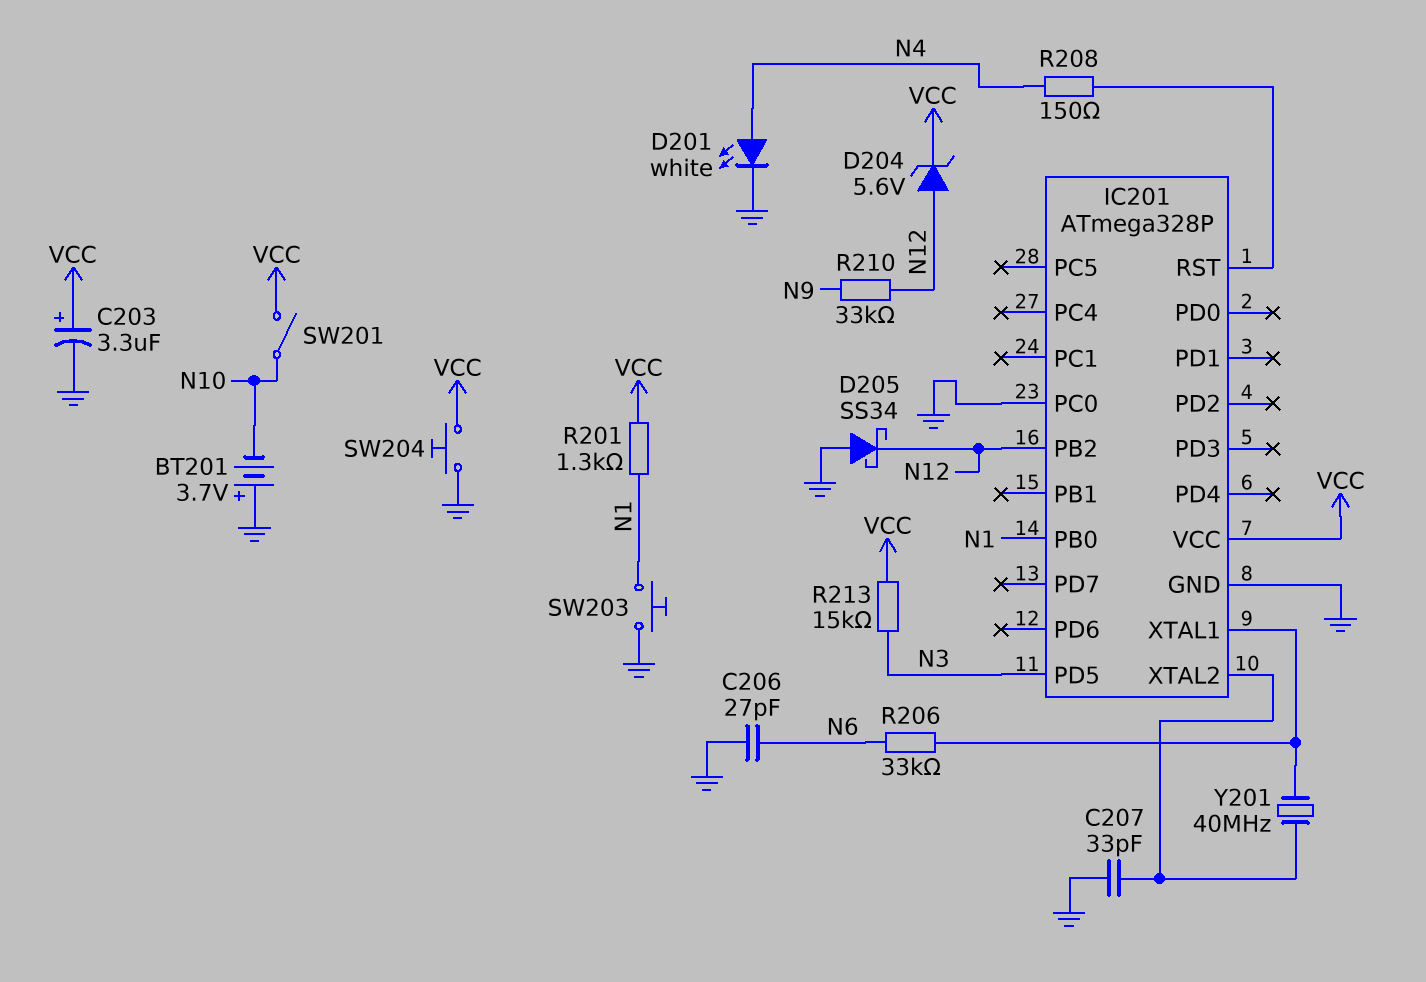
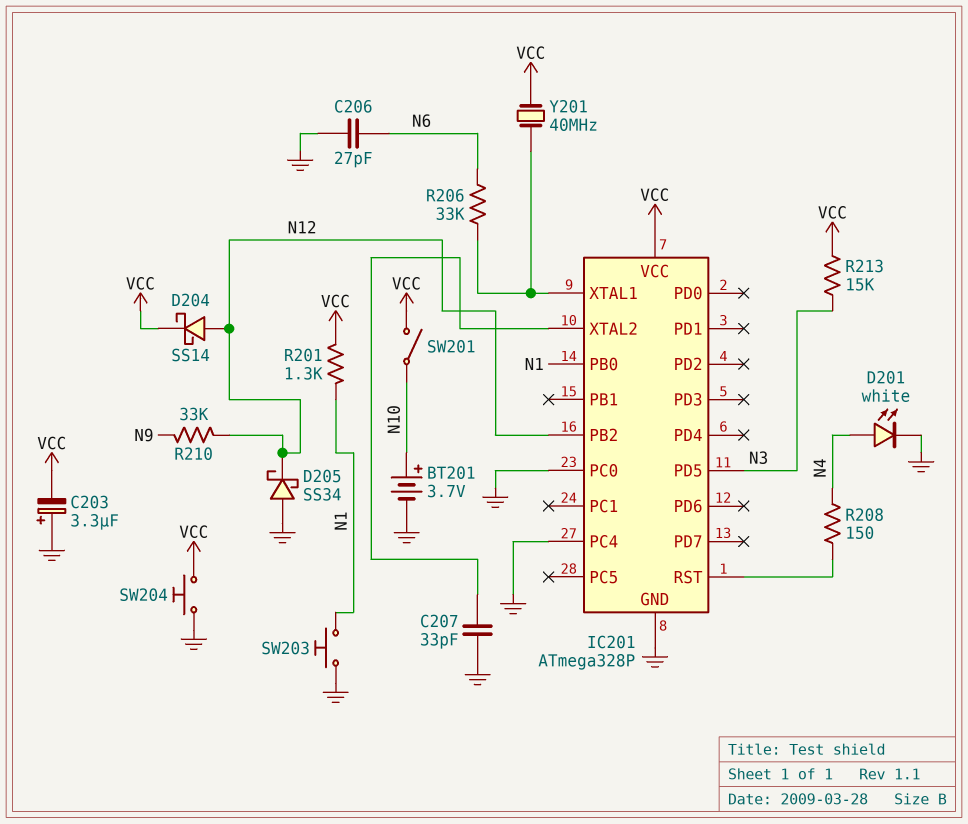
BT201: 3.7V (plus GND, minus N10) -> 3.7V (plus N10, minus GND)
C203: 3.3uF (plus VCC, minus GND) -> 3.3uF (plus GND, minus VCC)
D204: zener 5.6V (A N12, K VCC) -> schottky SS14 (A N12, K VCC)
IC201 pin PC4: none -> GND
Y201: 40MHz (IC201/XTAL1, IC201/XTAL2) -> 40MHz (IC201/XTAL1, VCC)

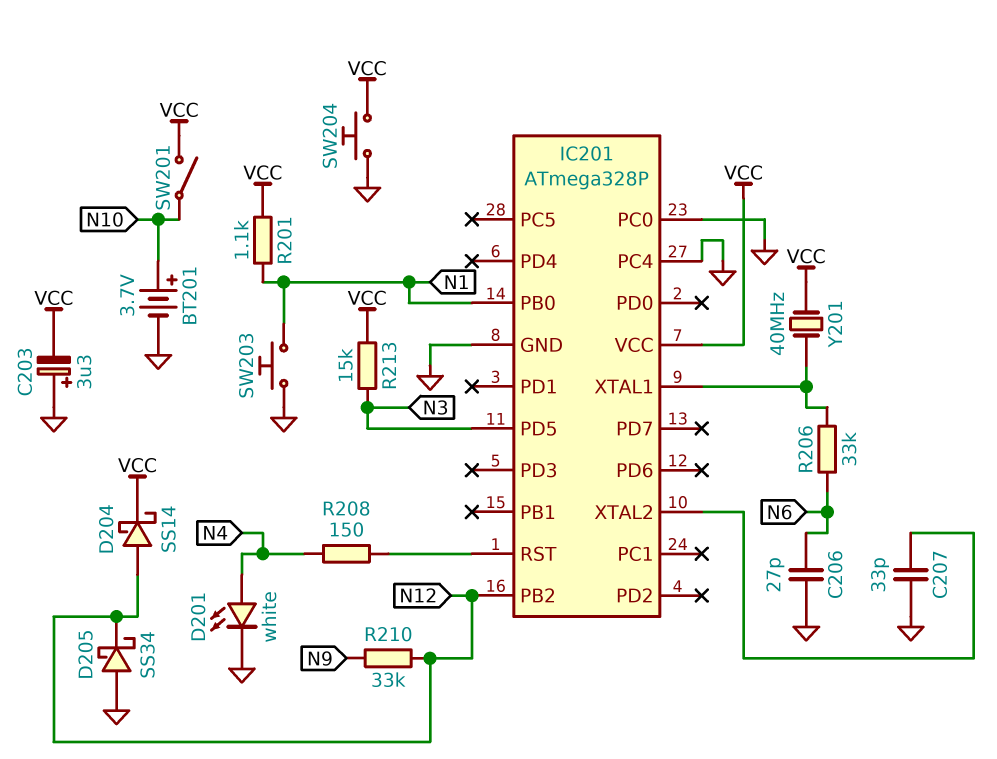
R201: 1.3k (N1, VCC) -> 1.1k (N1, VCC)

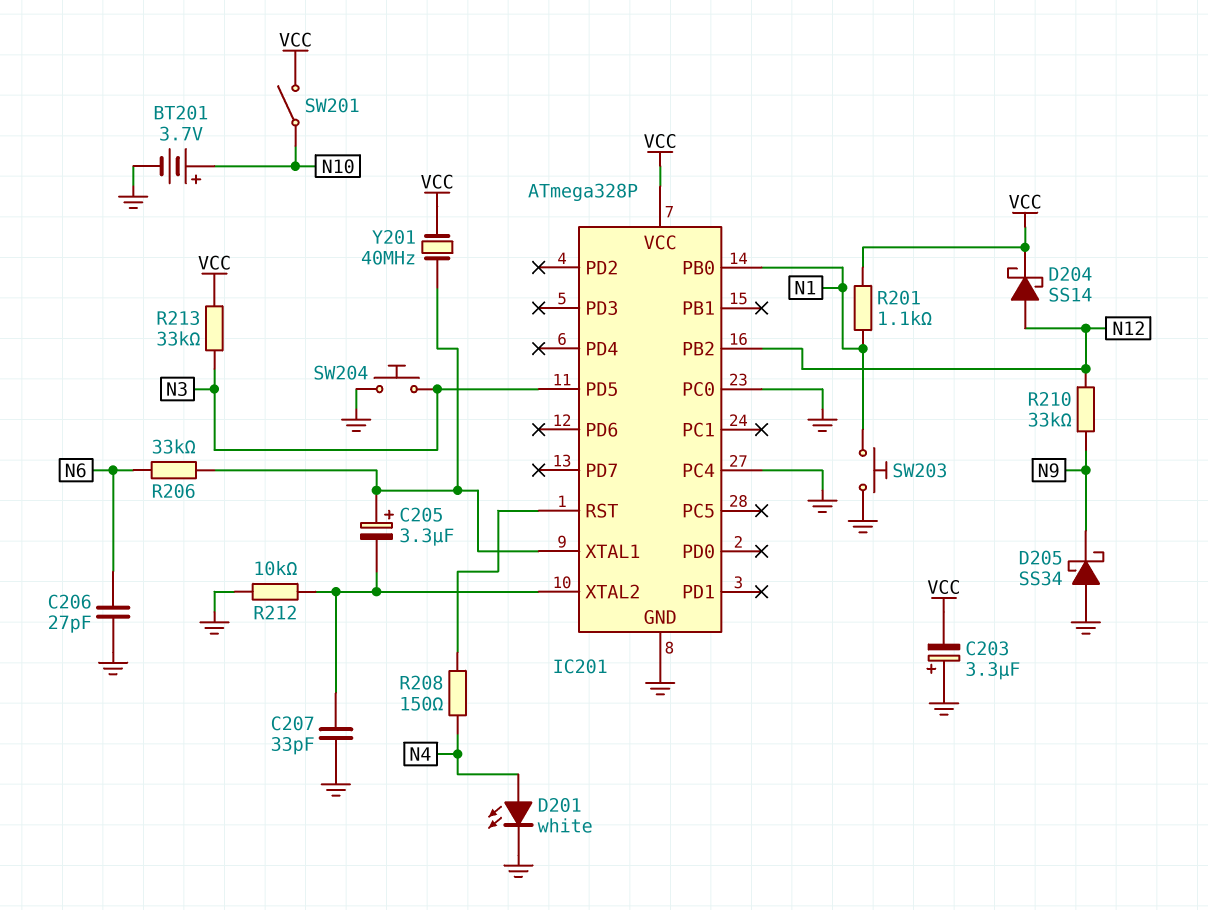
C205: none -> 3.3uF (plus IC201/XTAL1, minus IC201/XTAL2)
D205: schottky SS34 (A GND, K N12) -> schottky SS34 (A GND, K N9)
R212: none -> 10k (GND, IC201/XTAL2)
R213: 15k (N3, VCC) -> 33k (N3, VCC)
SW204: button (GND, VCC) -> button (GND, N3)

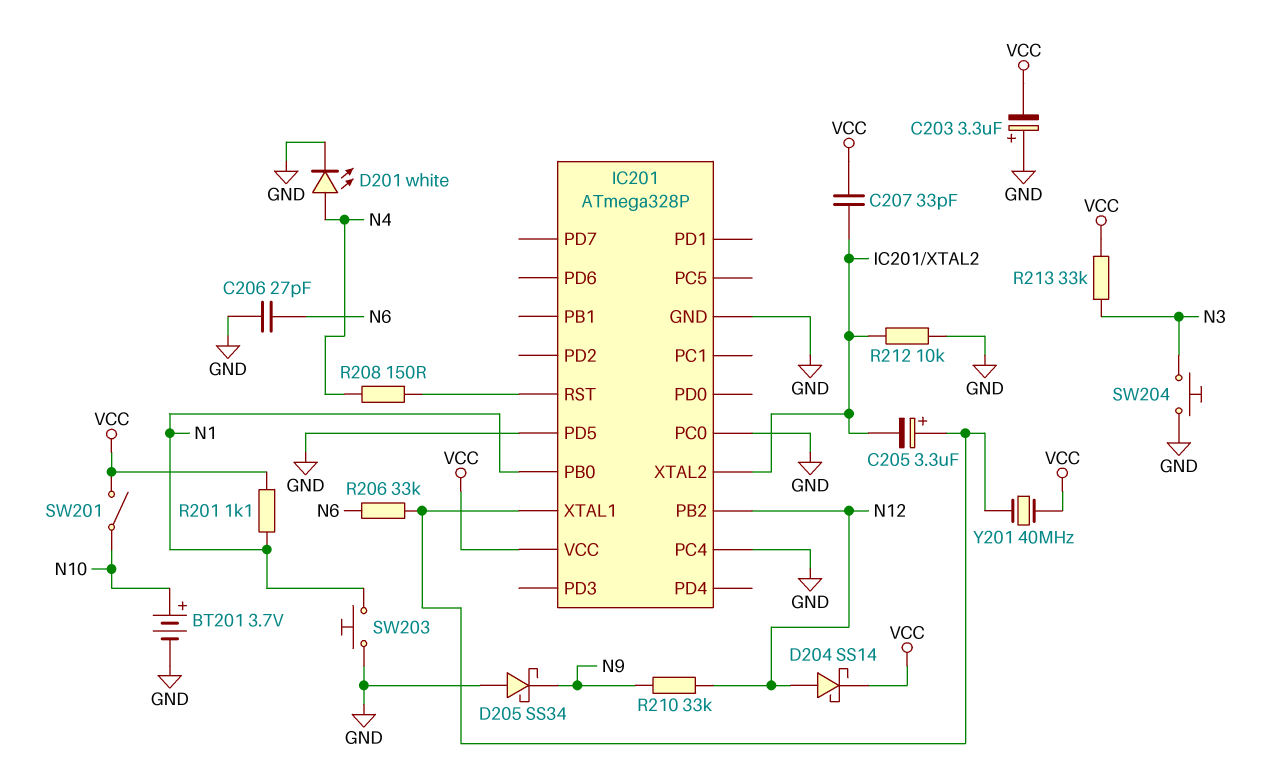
C207: 33pF (GND, IC201/XTAL2) -> 33pF (IC201/XTAL2, VCC)
IC201 pin PD5: N3 -> GND

